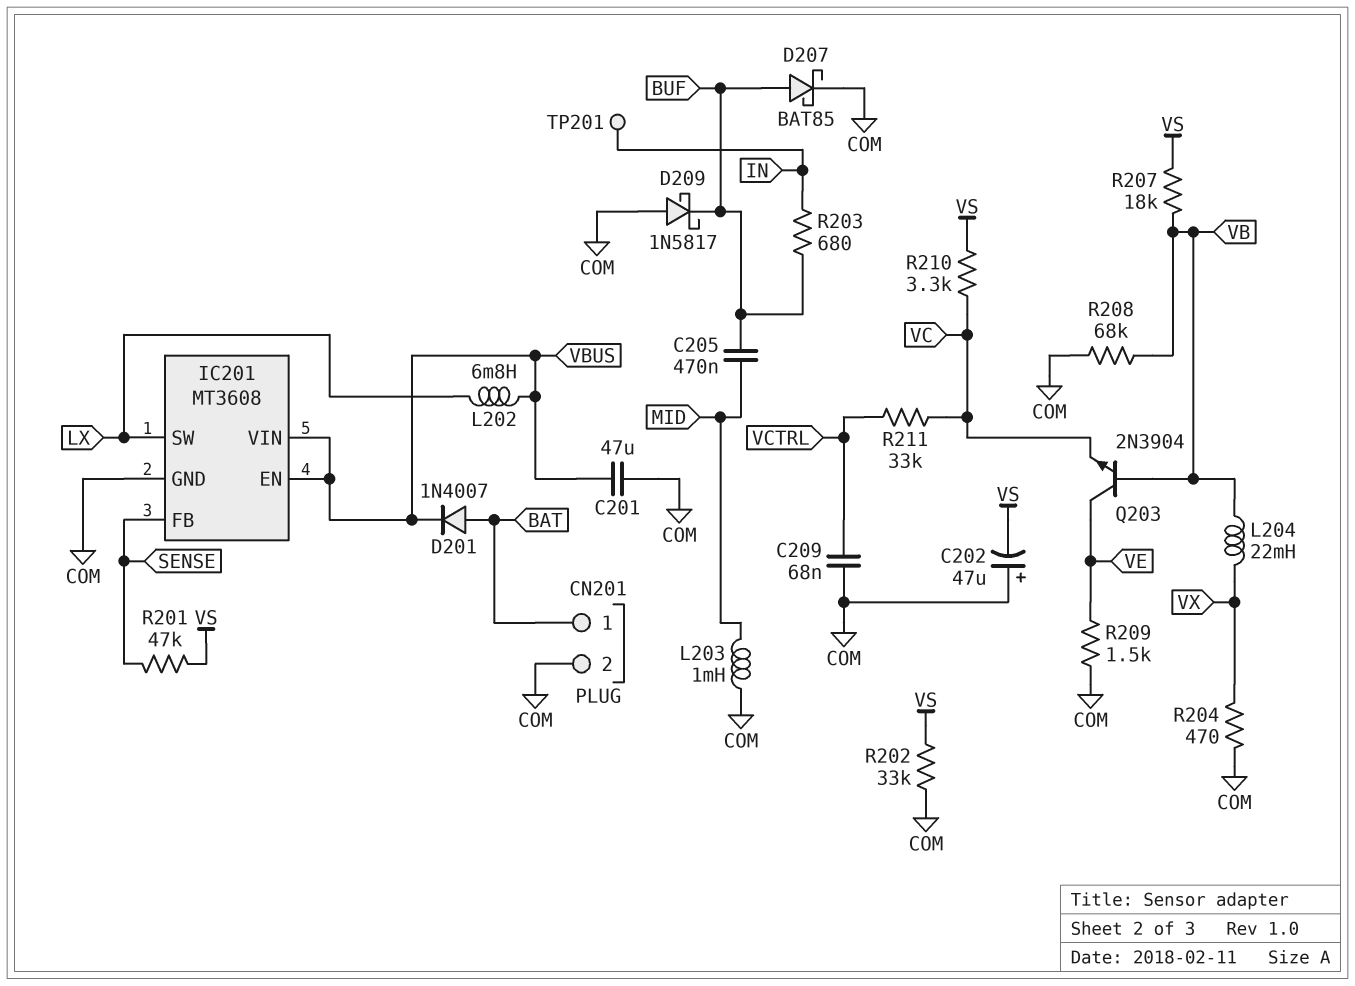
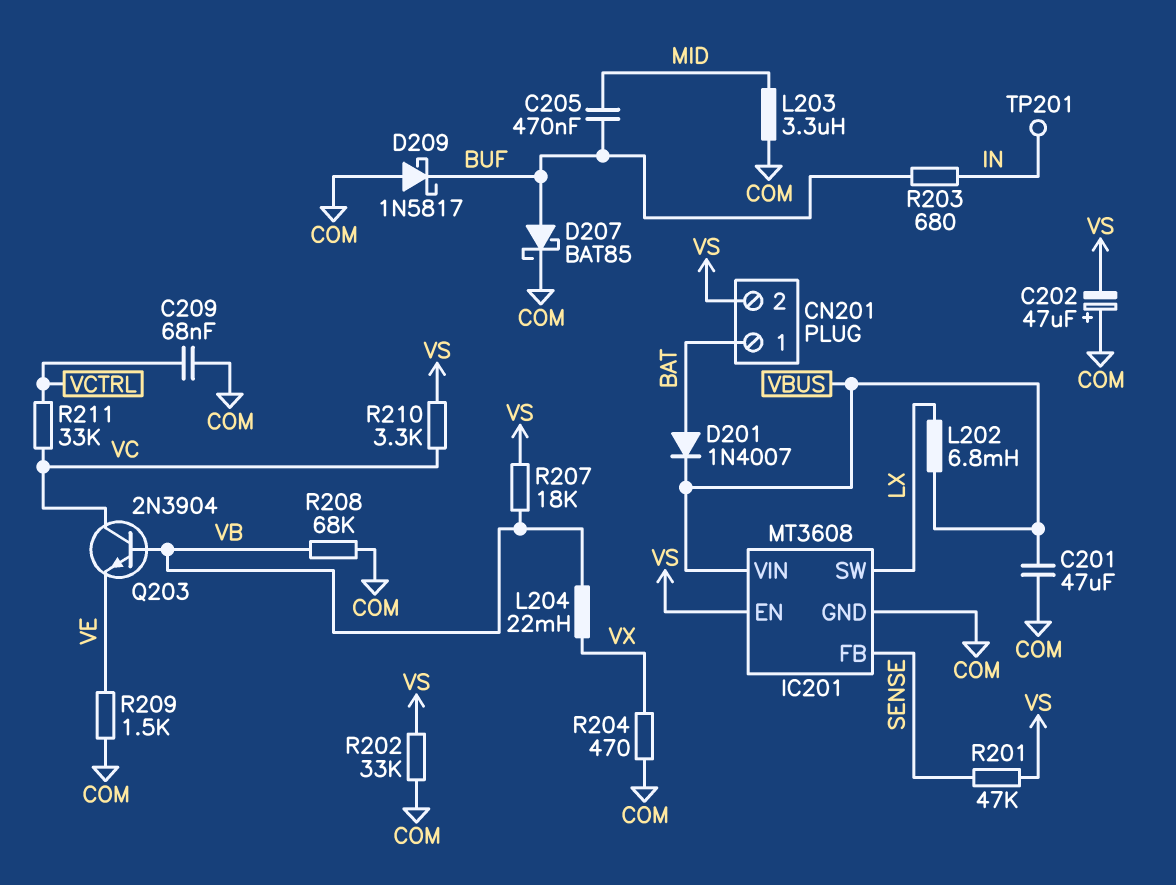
CN201 pin 2: COM -> VS
IC201 pin EN: VBUS -> VS
L203: 1mH (COM, MID) -> 3.3uH (COM, MID)
Q203: NPN 2N3904 (B VB, C VE, E VC) -> NPN 2N3904 (B VB, C VC, E VE)

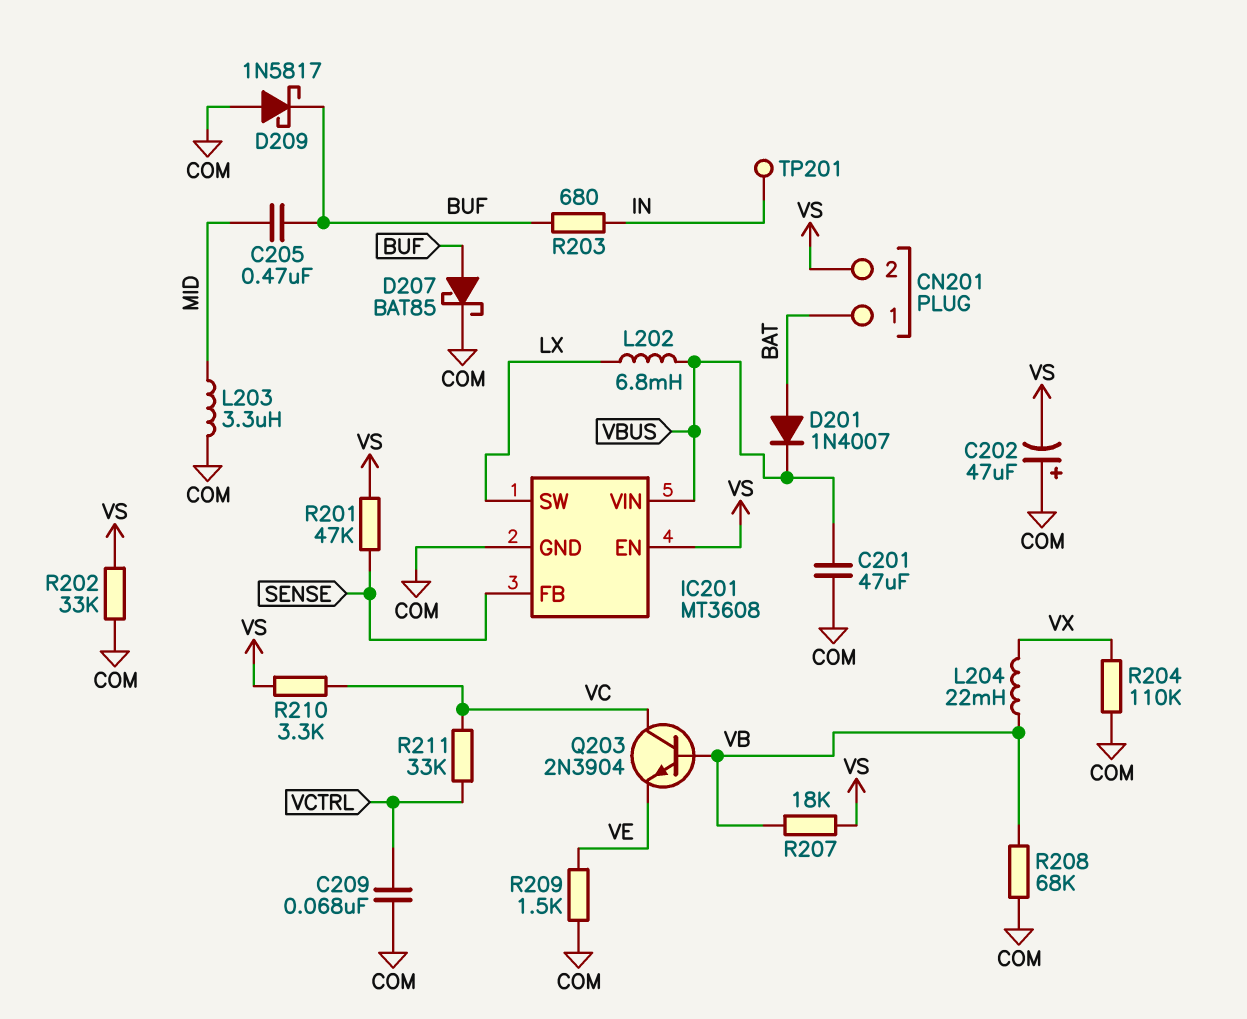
R204: 470 (COM, VX) -> 110k (COM, VX)

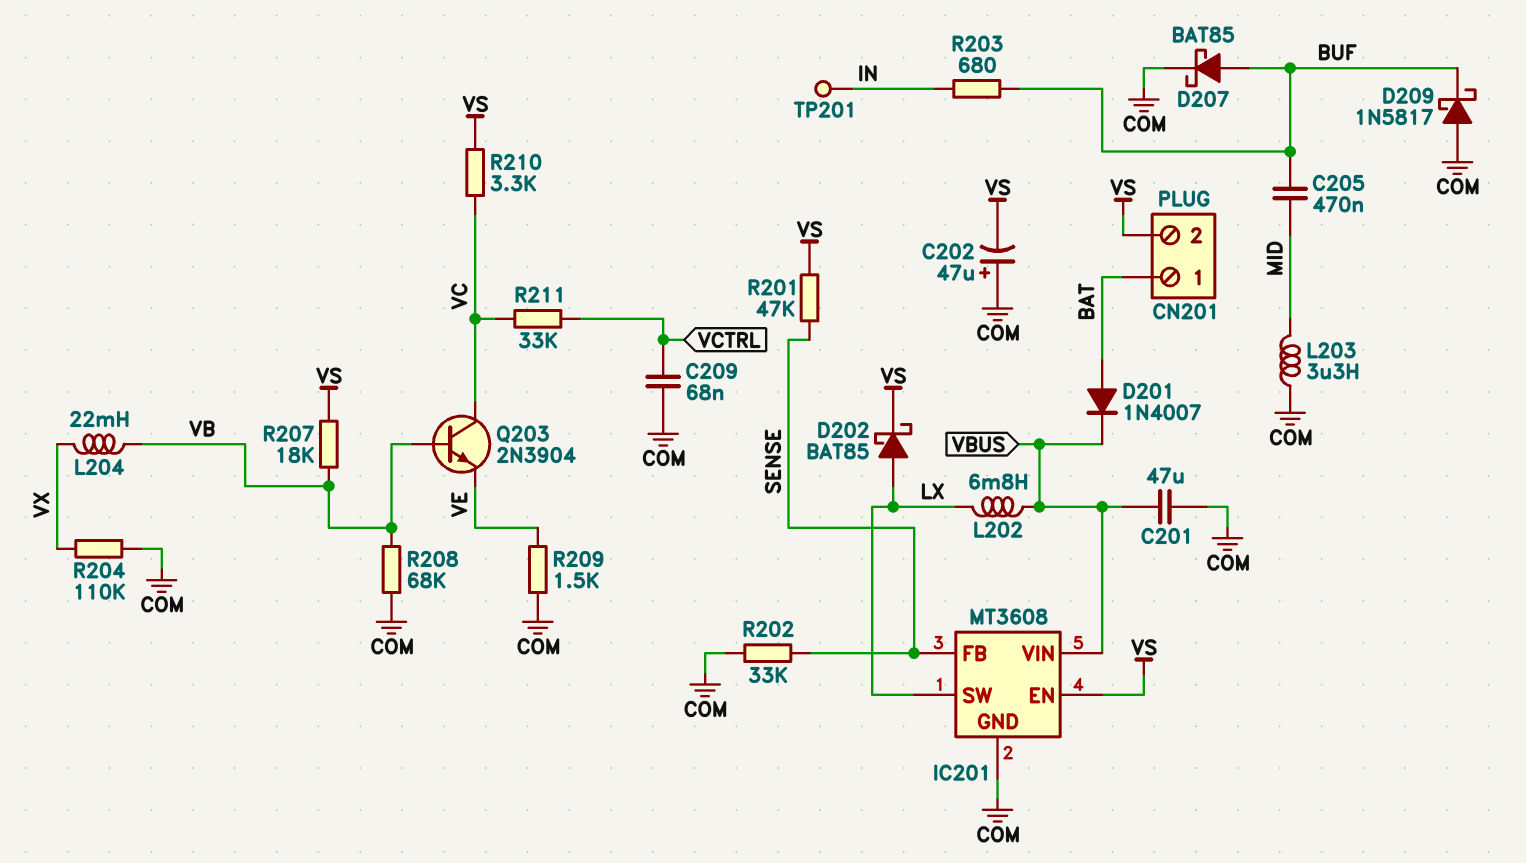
D202: none -> schottky BAT85 (A LX, K VS)
R202: 33k (COM, VS) -> 33k (COM, SENSE)

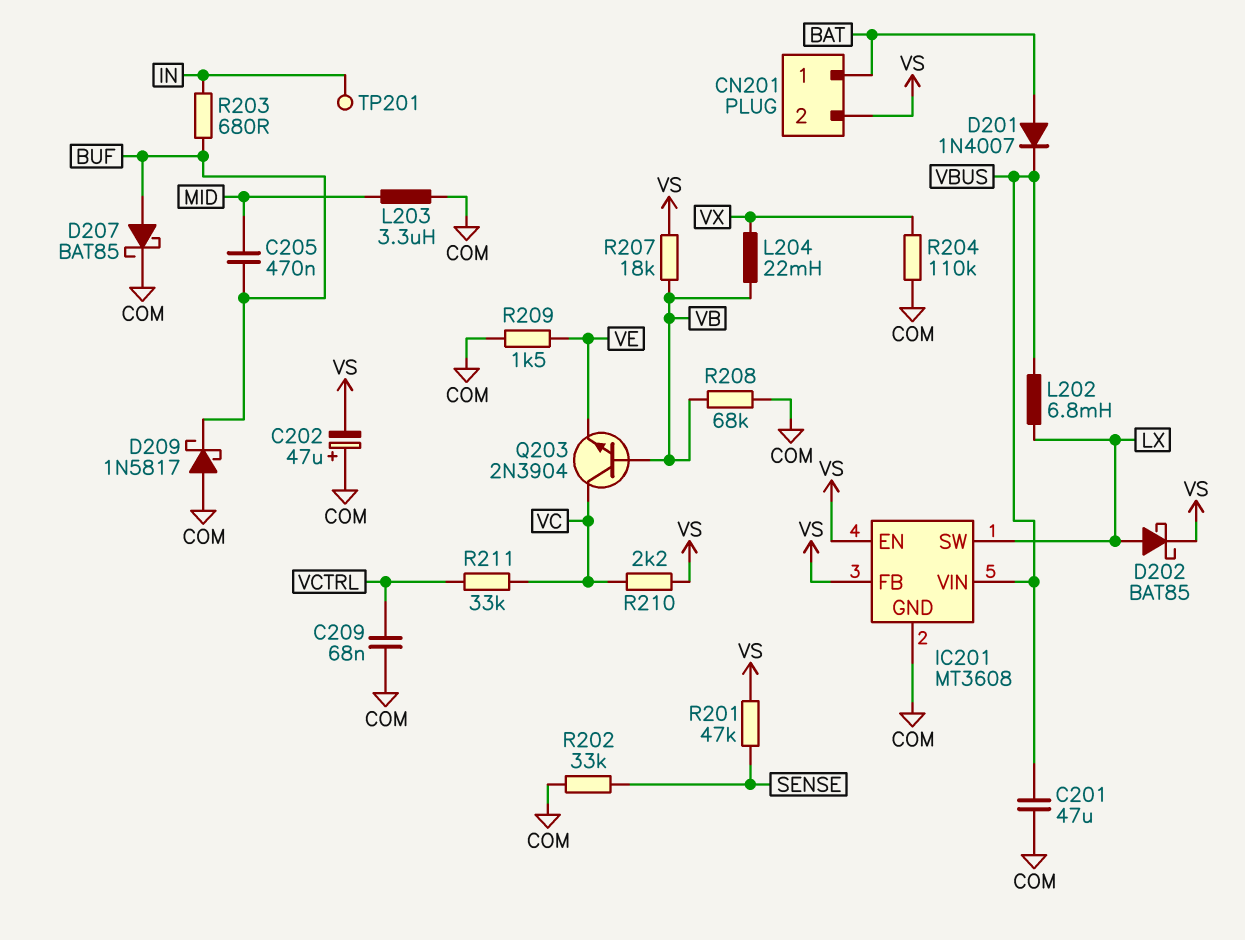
IC201 pin FB: SENSE -> VS
R210: 3.3k (VC, VS) -> 2.2k (VC, VS)

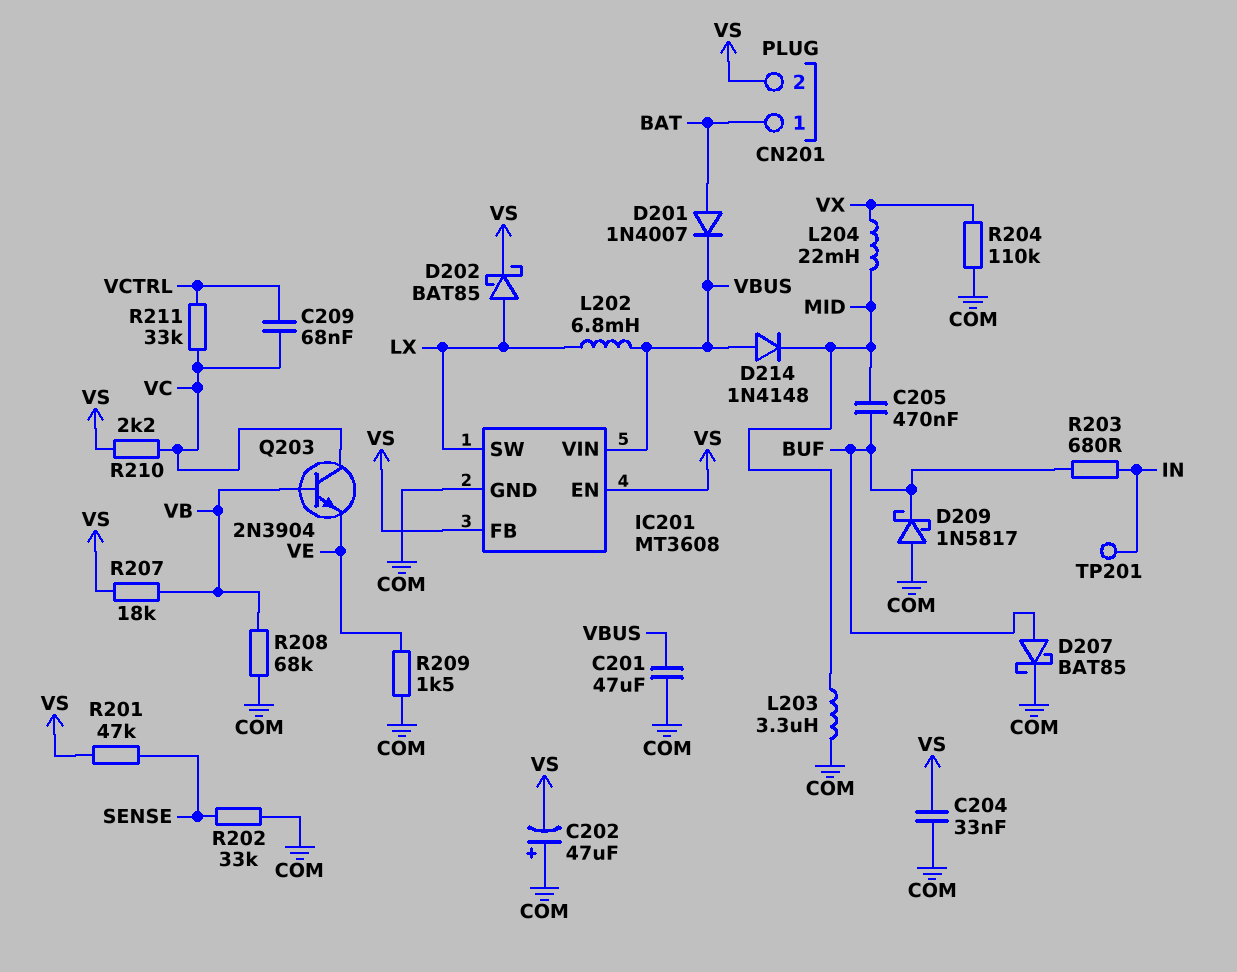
C204: none -> 33nF (COM, VS)
C209: 68nF (COM, VCTRL) -> 68nF (VC, VCTRL)
D214: none -> diode 1N4148 (A VBUS, K MID)
L204: 22mH (VB, VX) -> 22mH (MID, VX)

